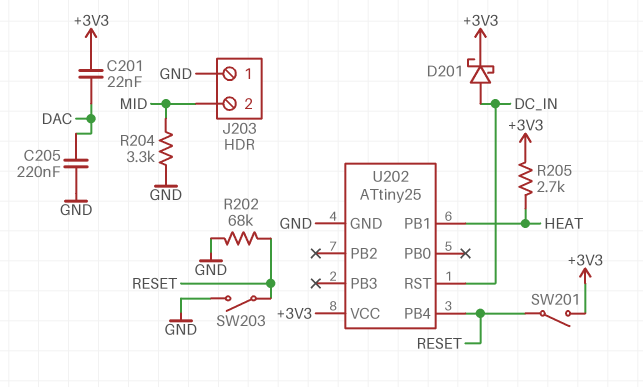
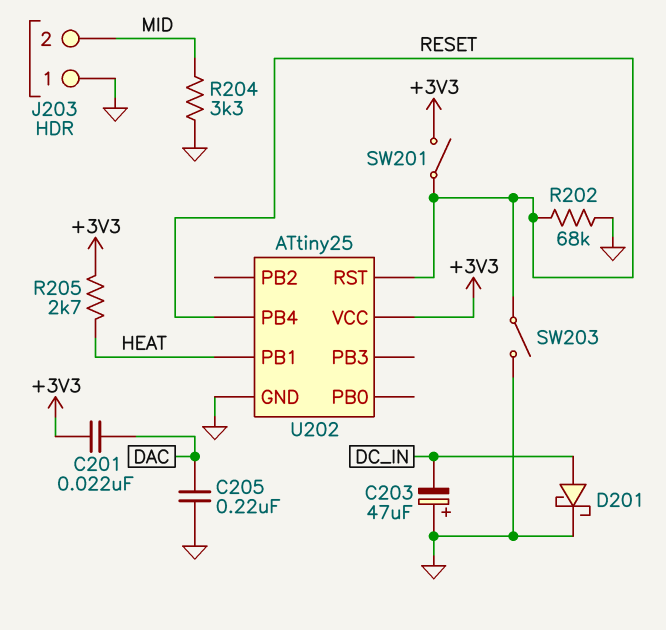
C203: none -> 47uF (plus GND, minus DC_IN)
D201: schottky (A DC_IN, K +3V3) -> schottky (A DC_IN, K GND)
U202 pin RST: DC_IN -> RESET

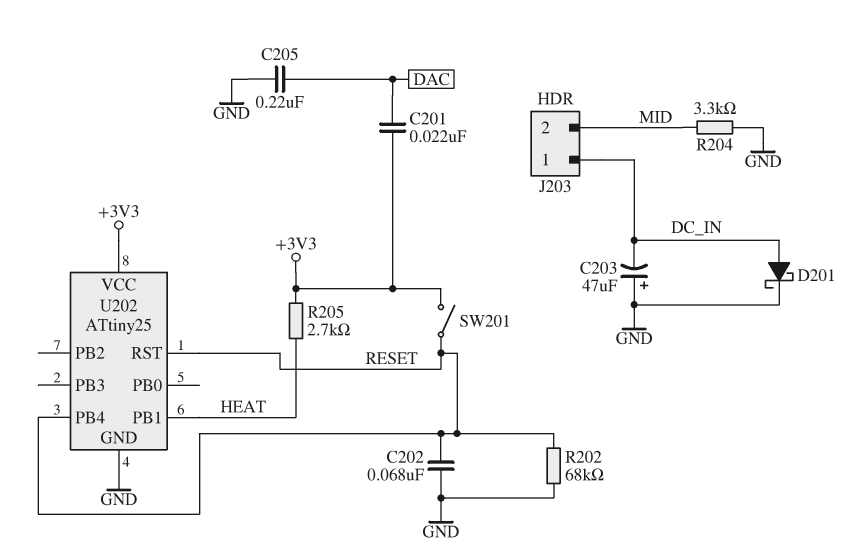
C202: none -> 68nF (GND, RESET)
J203 pin 1: GND -> DC_IN
SW203: switch (GND, RESET) -> none

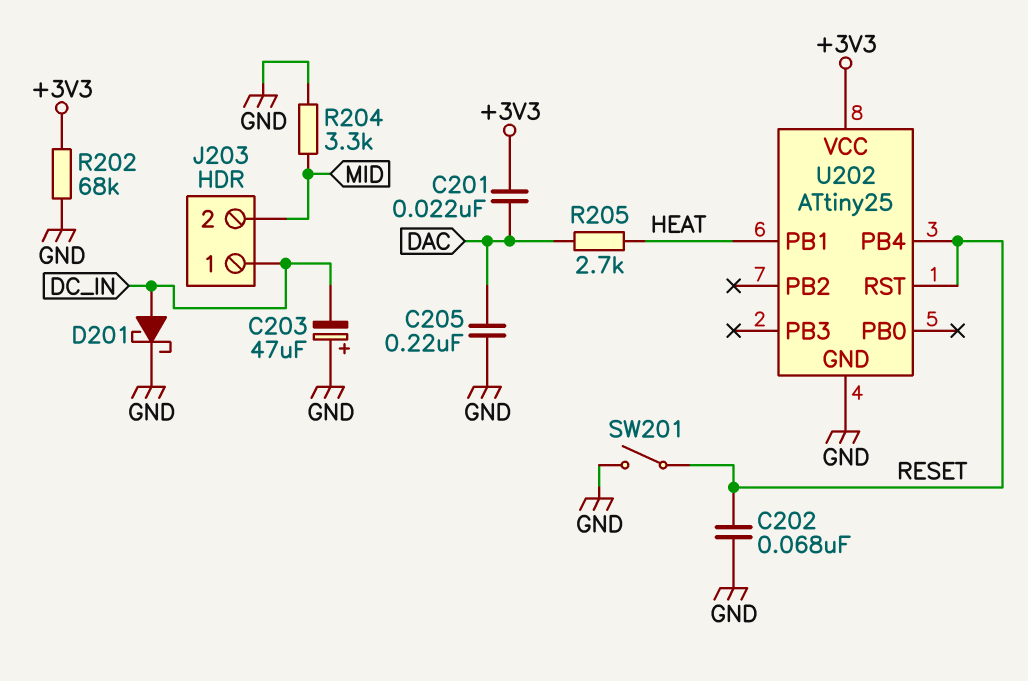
R202: 68k (GND, RESET) -> 68k (+3V3, GND)
R205: 2.7k (+3V3, HEAT) -> 2.7k (DAC, HEAT)
SW201: switch (+3V3, RESET) -> switch (GND, RESET)

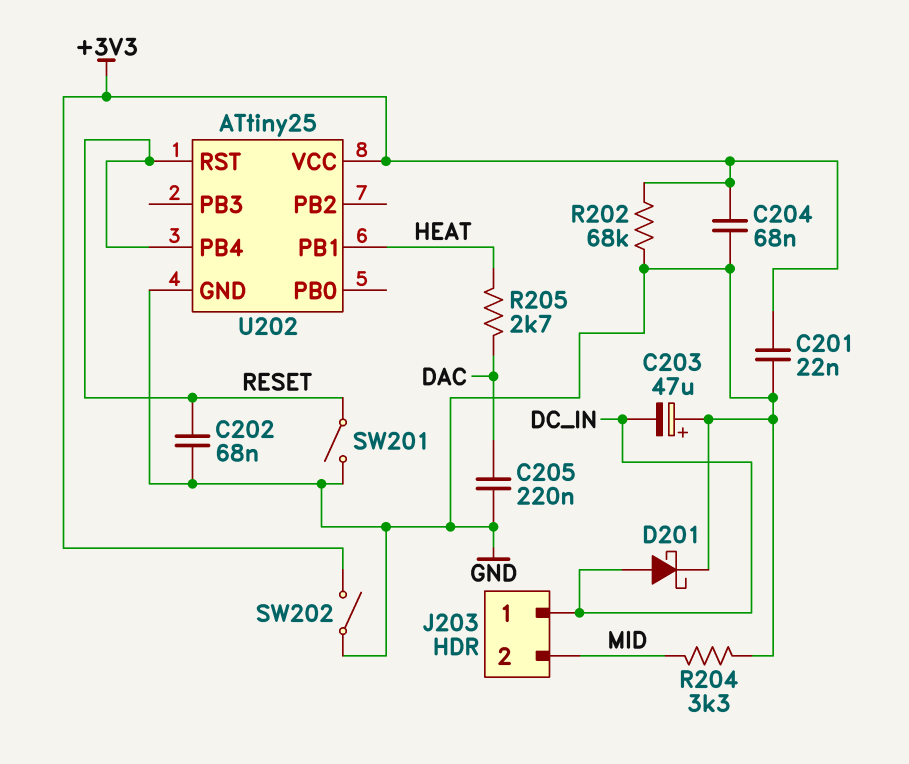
C201: 22nF (+3V3, DAC) -> 22nF (+3V3, GND)
C204: none -> 68nF (+3V3, GND)
SW202: none -> switch (+3V3, GND)

